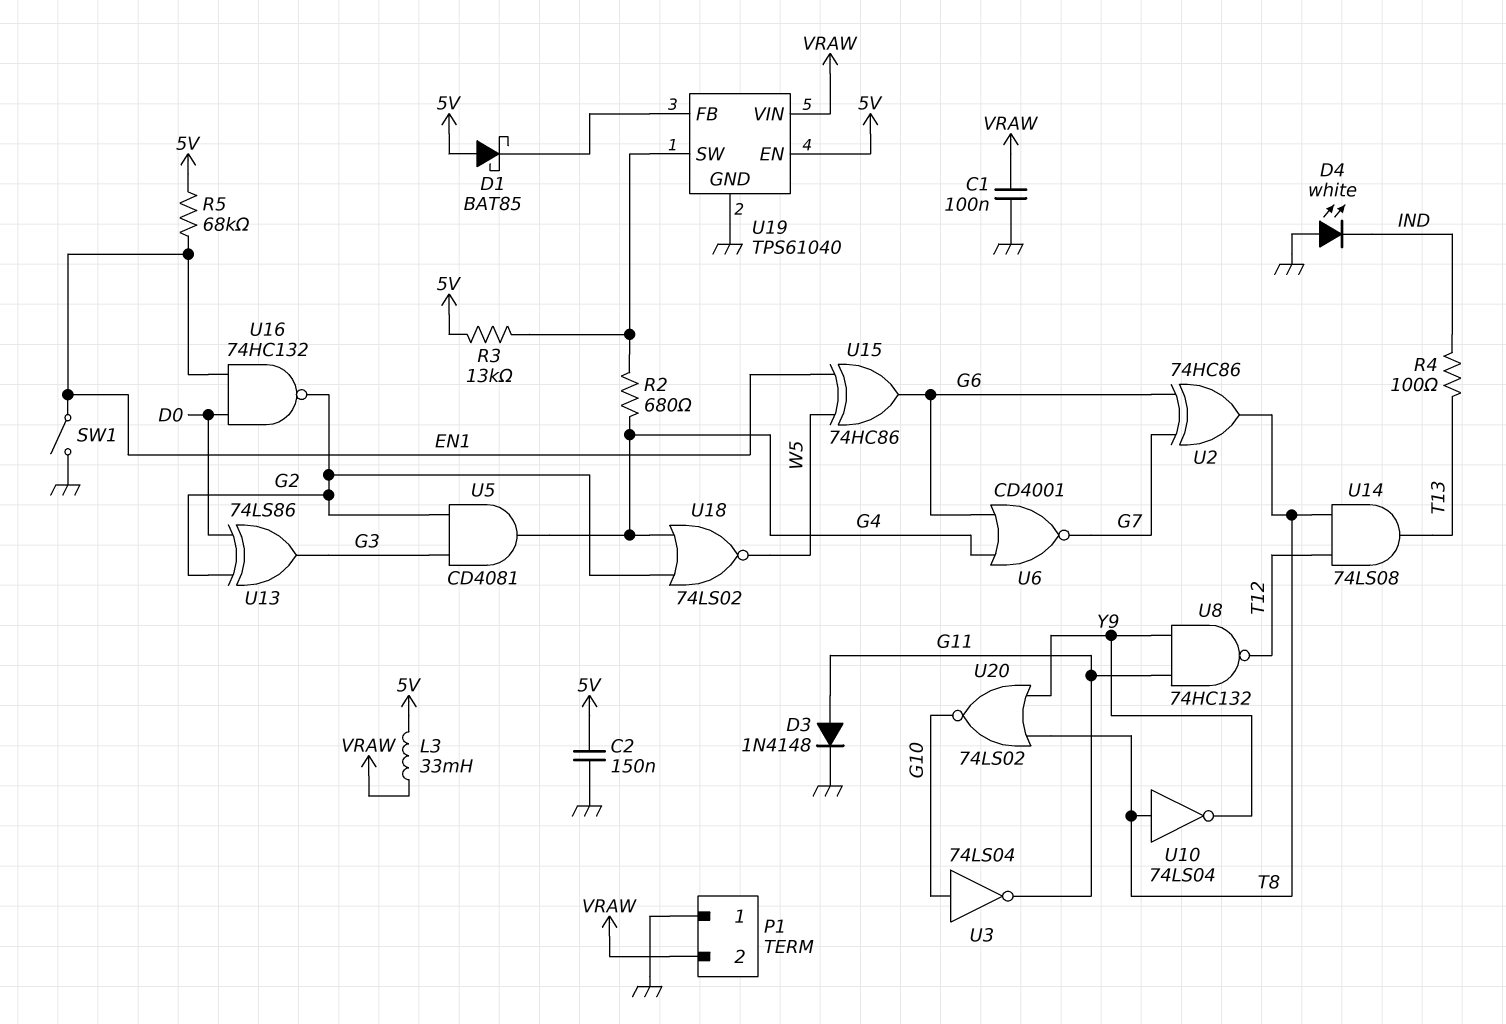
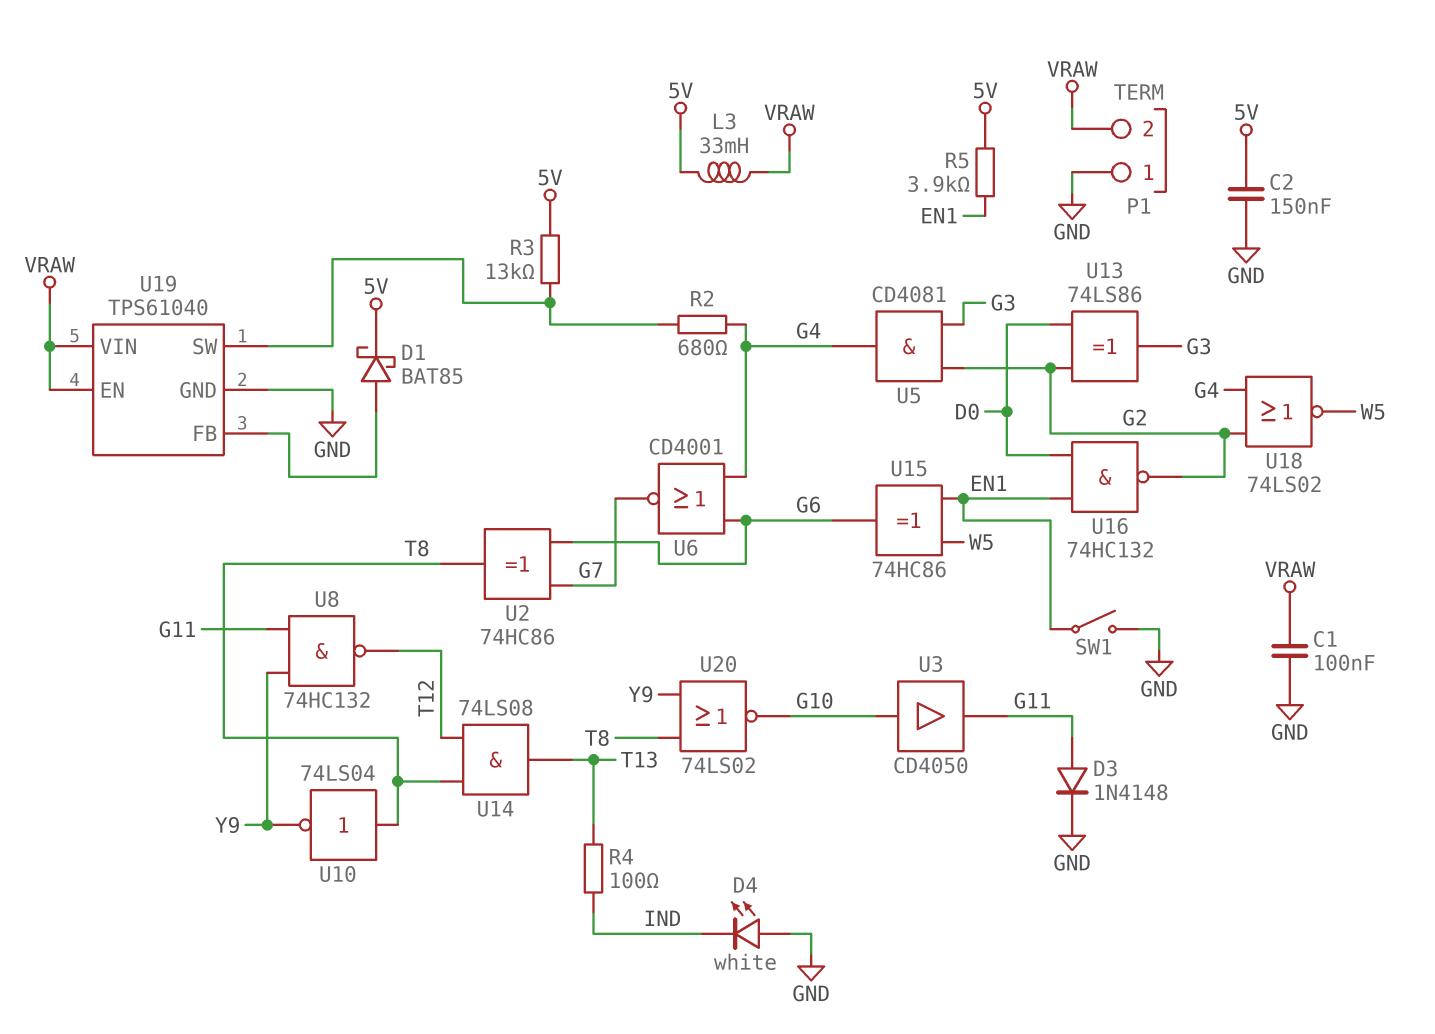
D1: schottky BAT85 (A 5V, K U19/FB) -> schottky BAT85 (A U19/FB, K 5V)
R5: 68k (5V, EN1) -> 3.9k (5V, EN1)
U3: NOT 74LS04 (in G10, out G11) -> buffer CD4050 (in G10, out G11)
U19 pin EN: 5V -> VRAW

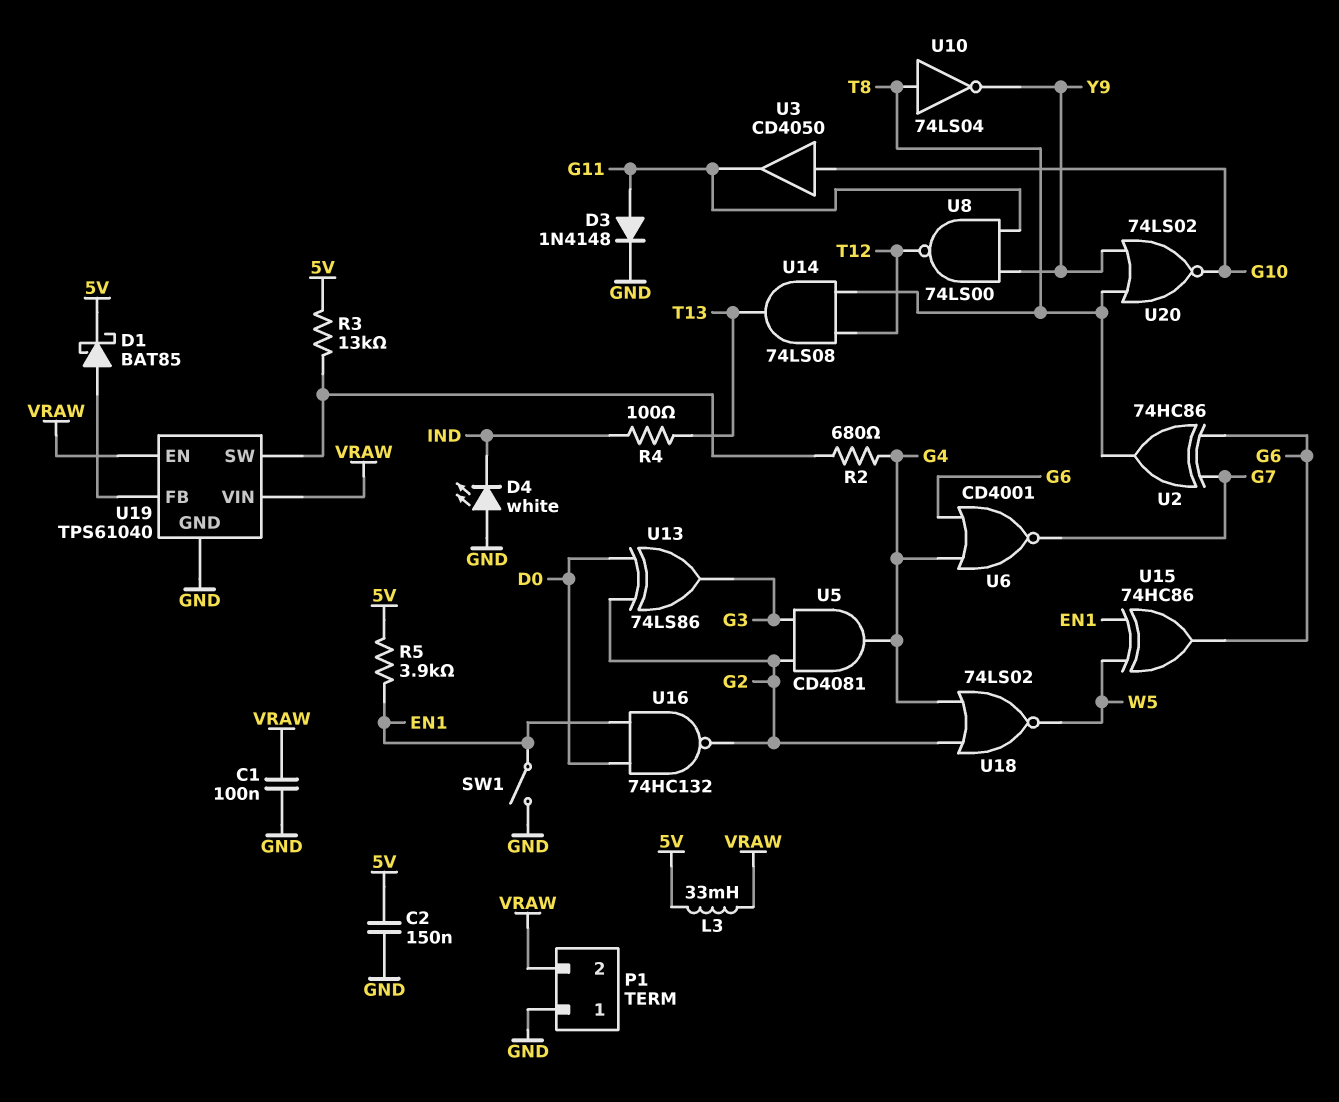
U8: NAND 74HC132 (in G11, in Y9, out T12) -> NAND 74LS00 (in G11, in Y9, out T12)

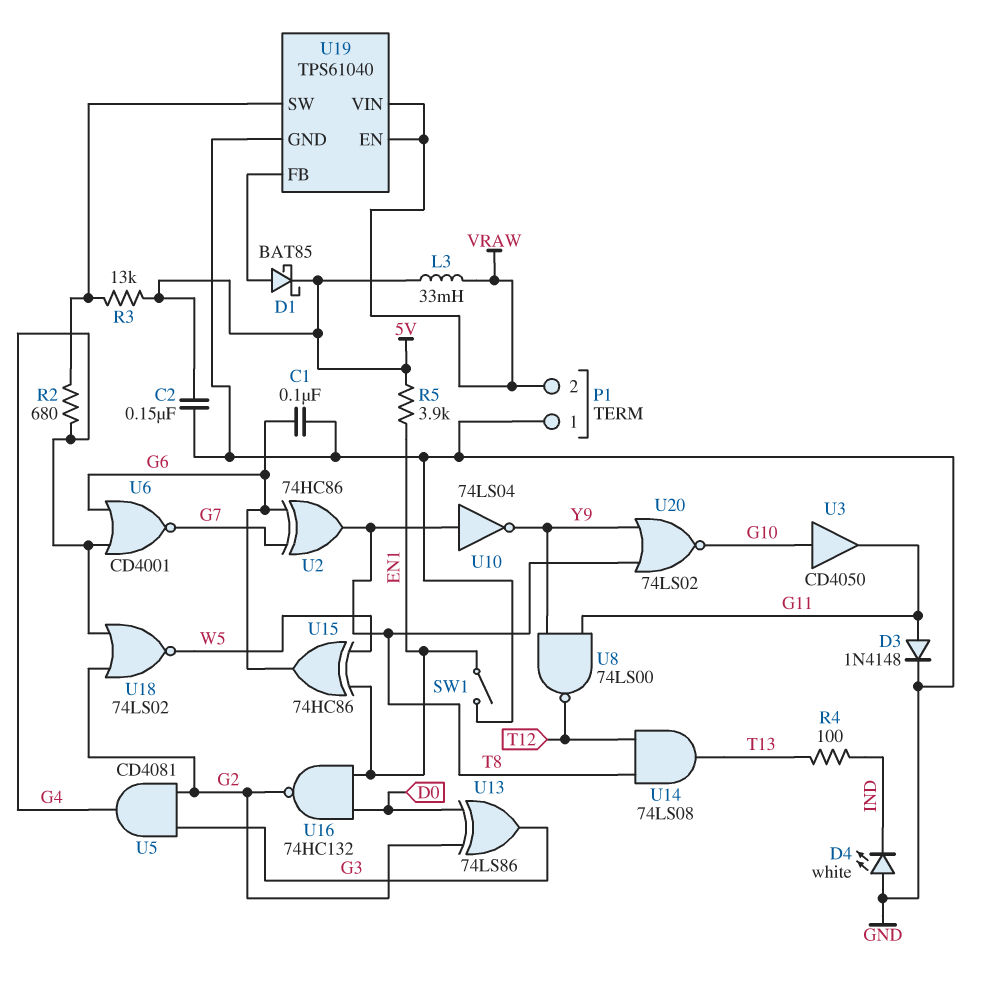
C1: 100nF (GND, VRAW) -> 100nF (G6, GND)

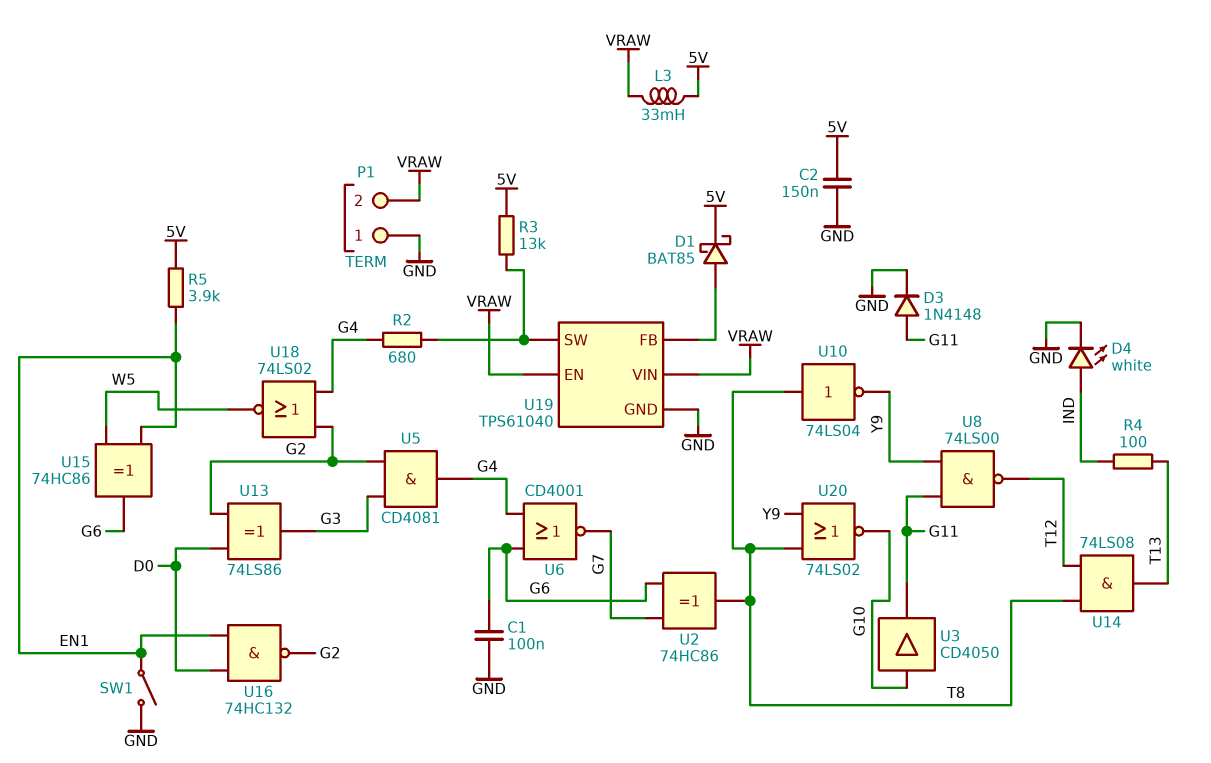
D4: LED white (A GND, K IND) -> LED white (A IND, K GND)

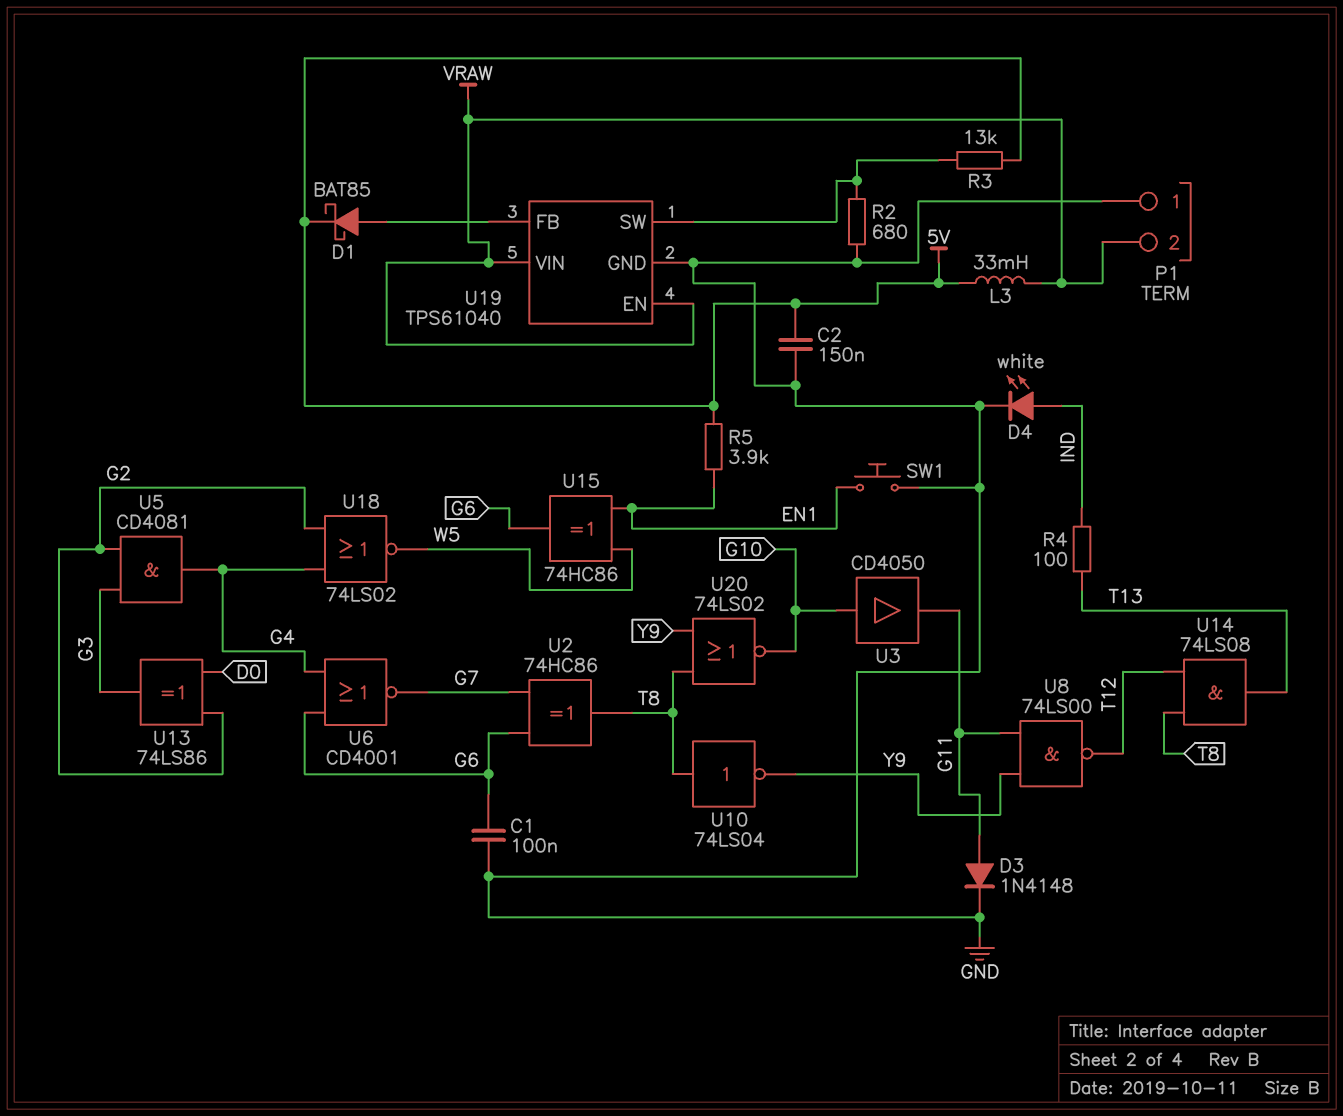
R2: 680 (G4, U19/SW) -> 680 (GND, U19/SW)
SW1: switch (EN1, GND) -> button (EN1, GND)
U16: NAND 74HC132 (in D0, in EN1, out G2) -> none

